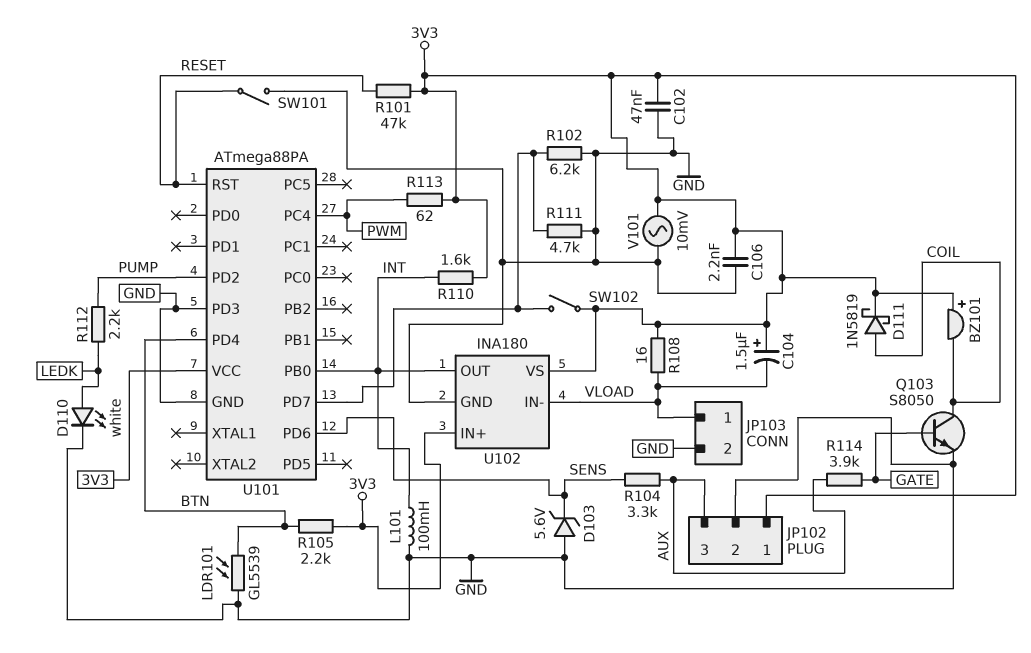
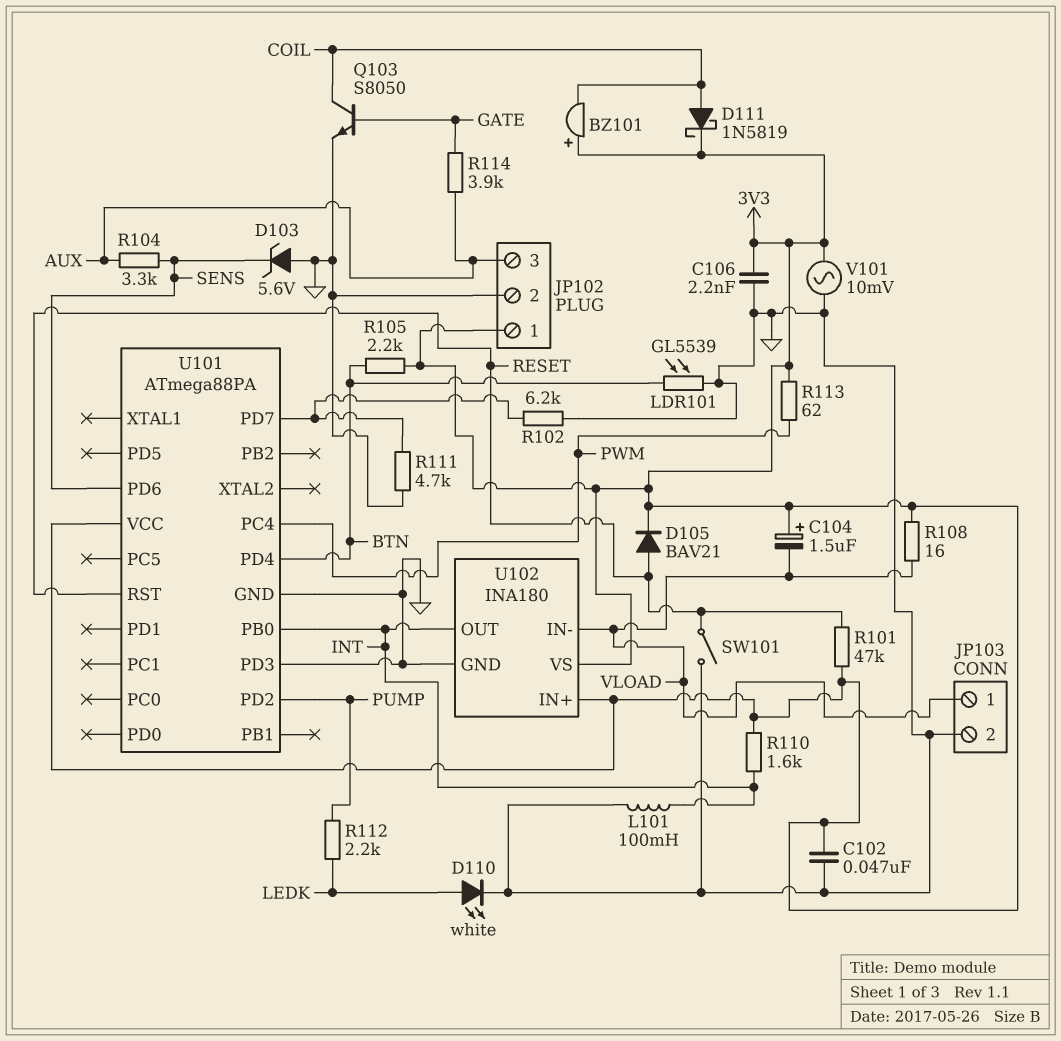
D105: none -> diode BAV21 (A RESET, K 3V3)
SW102: switch (3V3, U101/PD7) -> none

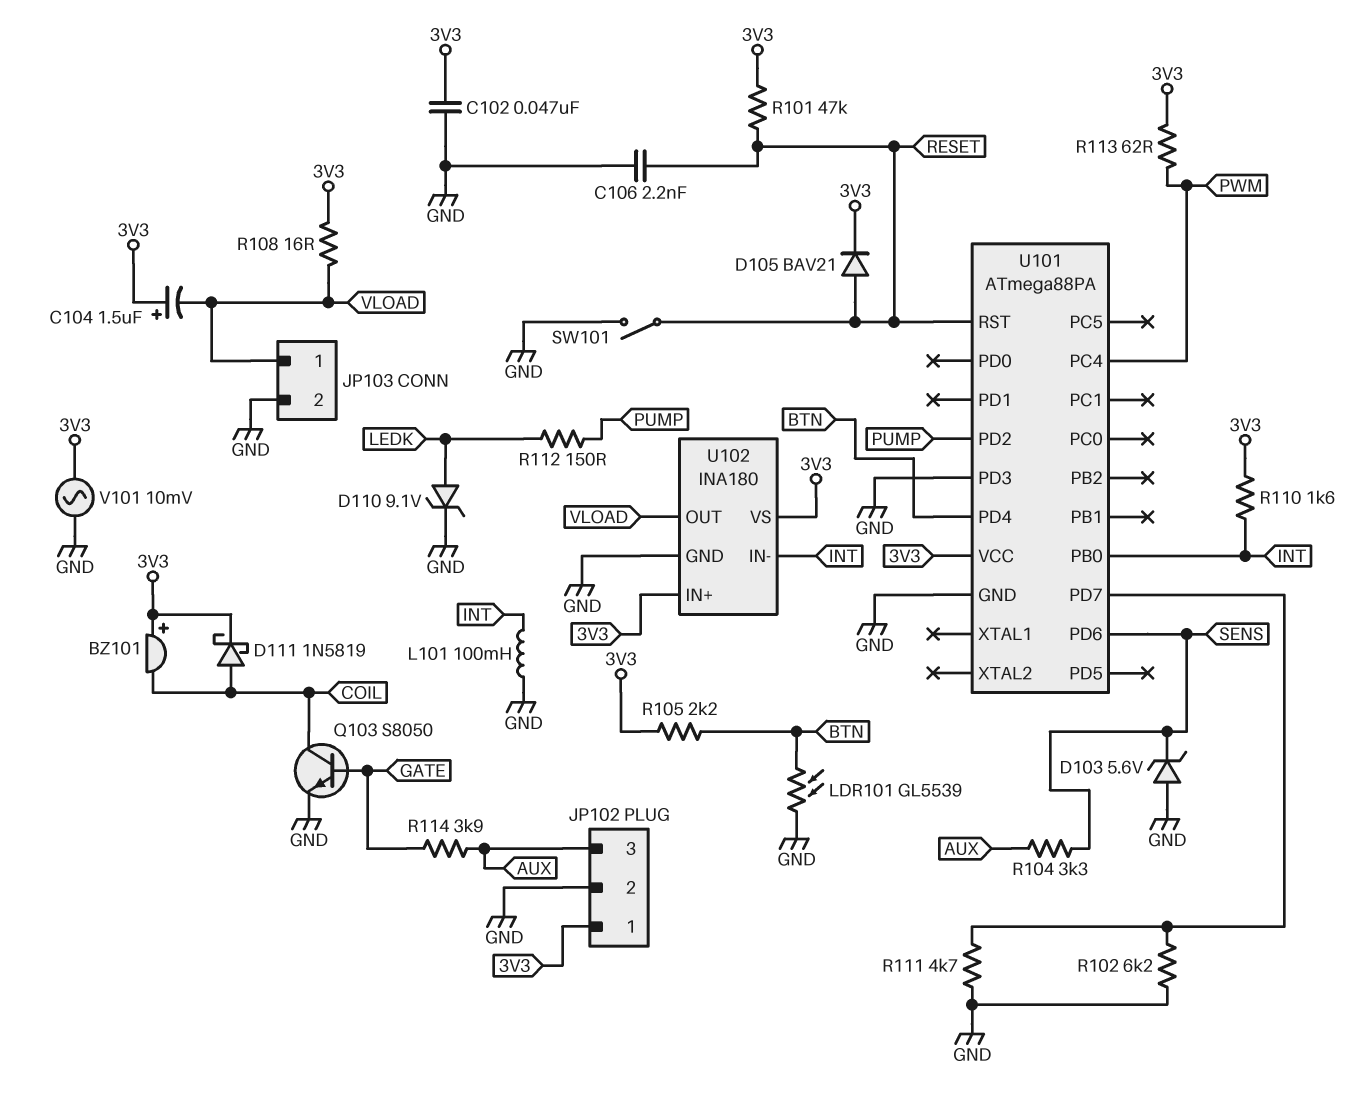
C106: 2.2nF (3V3, GND) -> 2.2nF (GND, RESET)
D110: LED white (A LEDK, K GND) -> zener 9.1V (A LEDK, K GND)
R112: 2.2k (LEDK, PUMP) -> 150 (LEDK, PUMP)
U102 pin IN-: VLOAD -> INT
U102 pin OUT: INT -> VLOAD

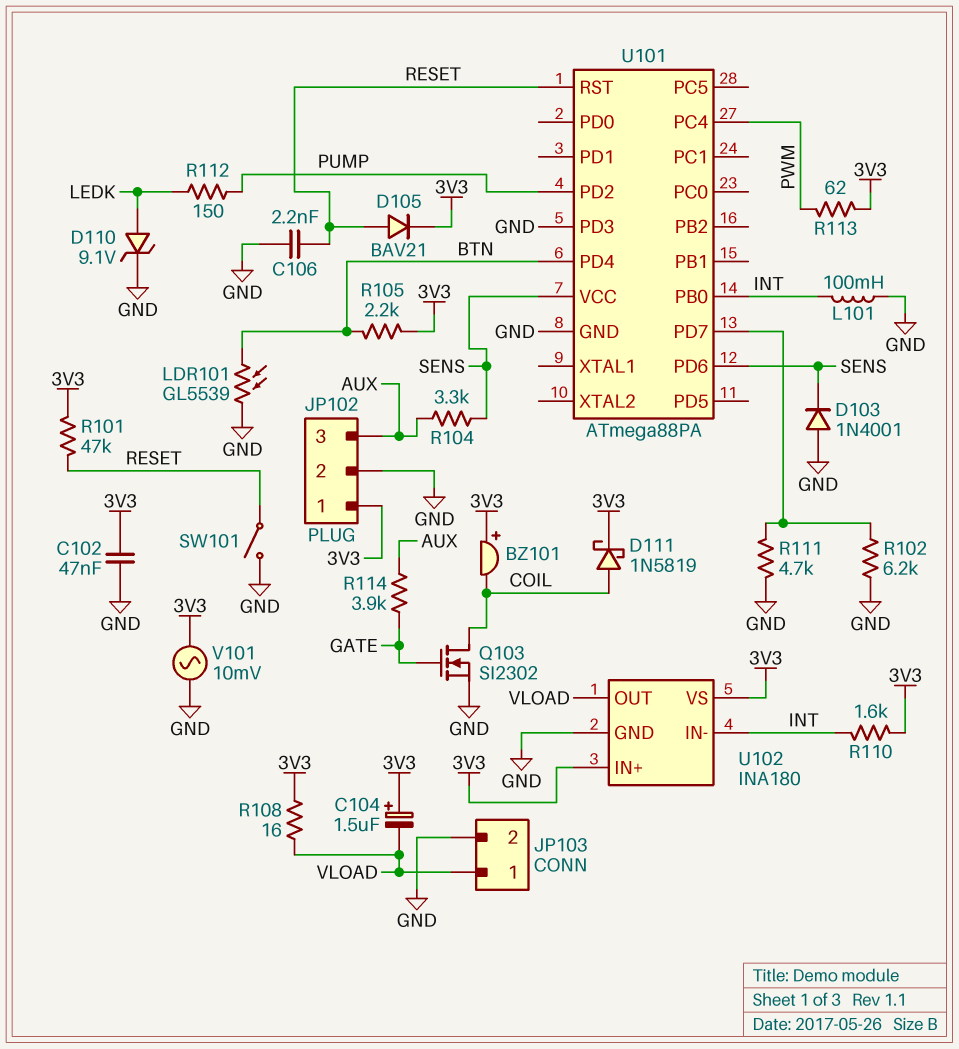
D103: zener 5.6V (A GND, K SENS) -> diode 1N4001 (A GND, K SENS)
Q103: NPN S8050 (B GATE, C COIL, E GND) -> NMOS SI2302 (G GATE, D COIL, S GND)
U101 pin VCC: 3V3 -> SENS

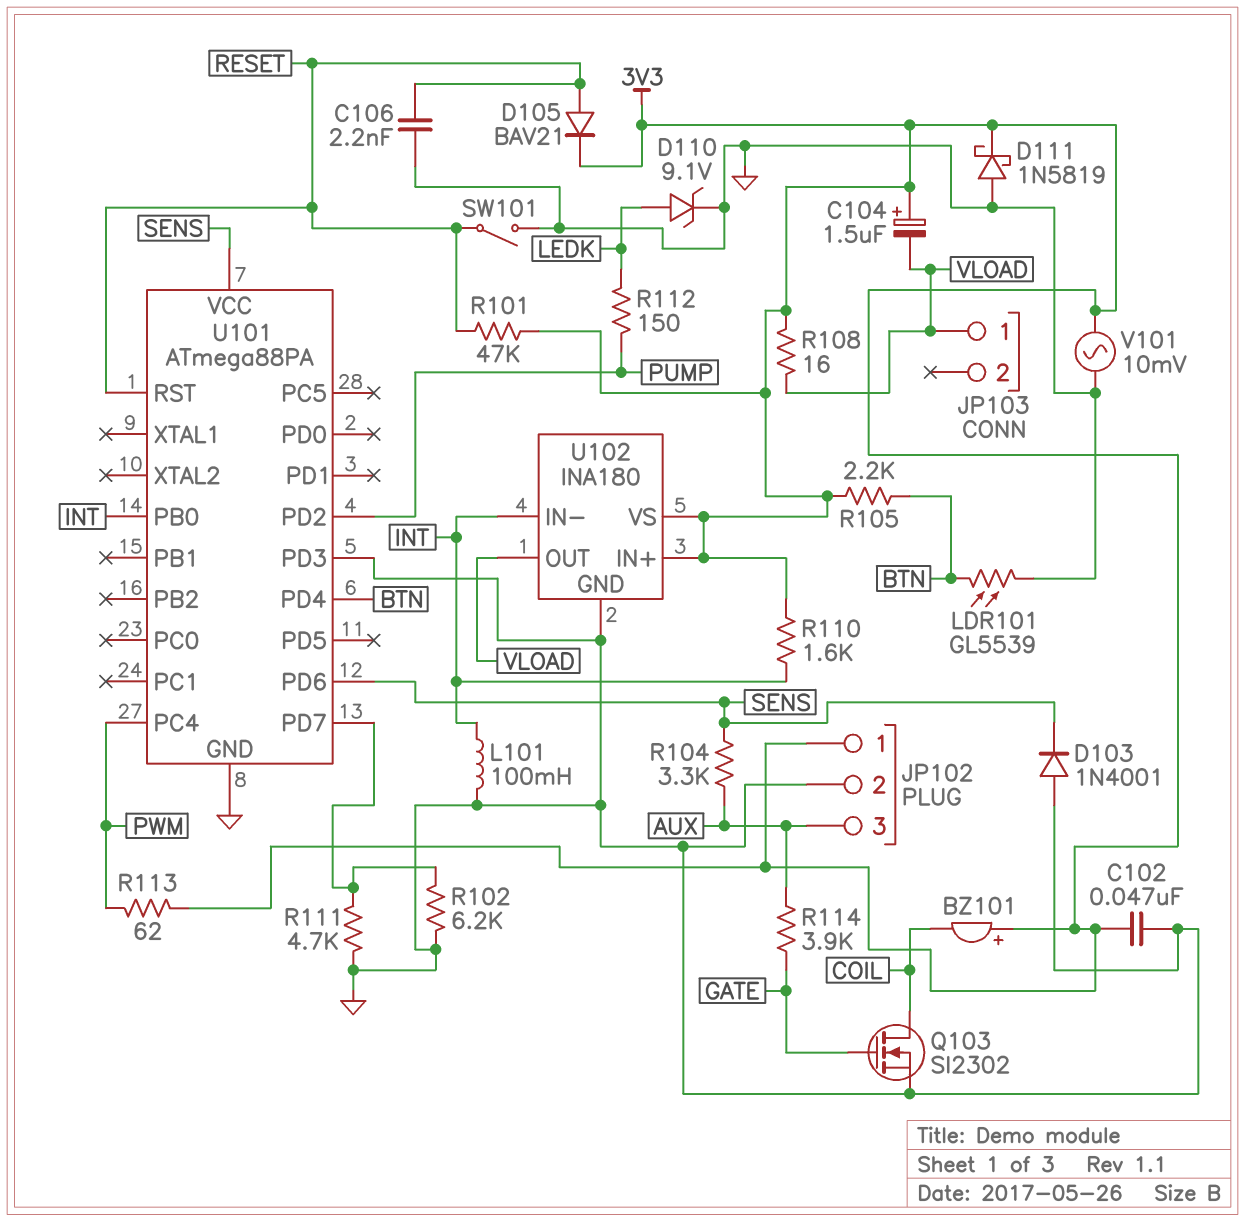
D111: schottky 1N5819 (A COIL, K 3V3) -> schottky 1N5819 (A GND, K 3V3)
JP103 pin 2: GND -> none

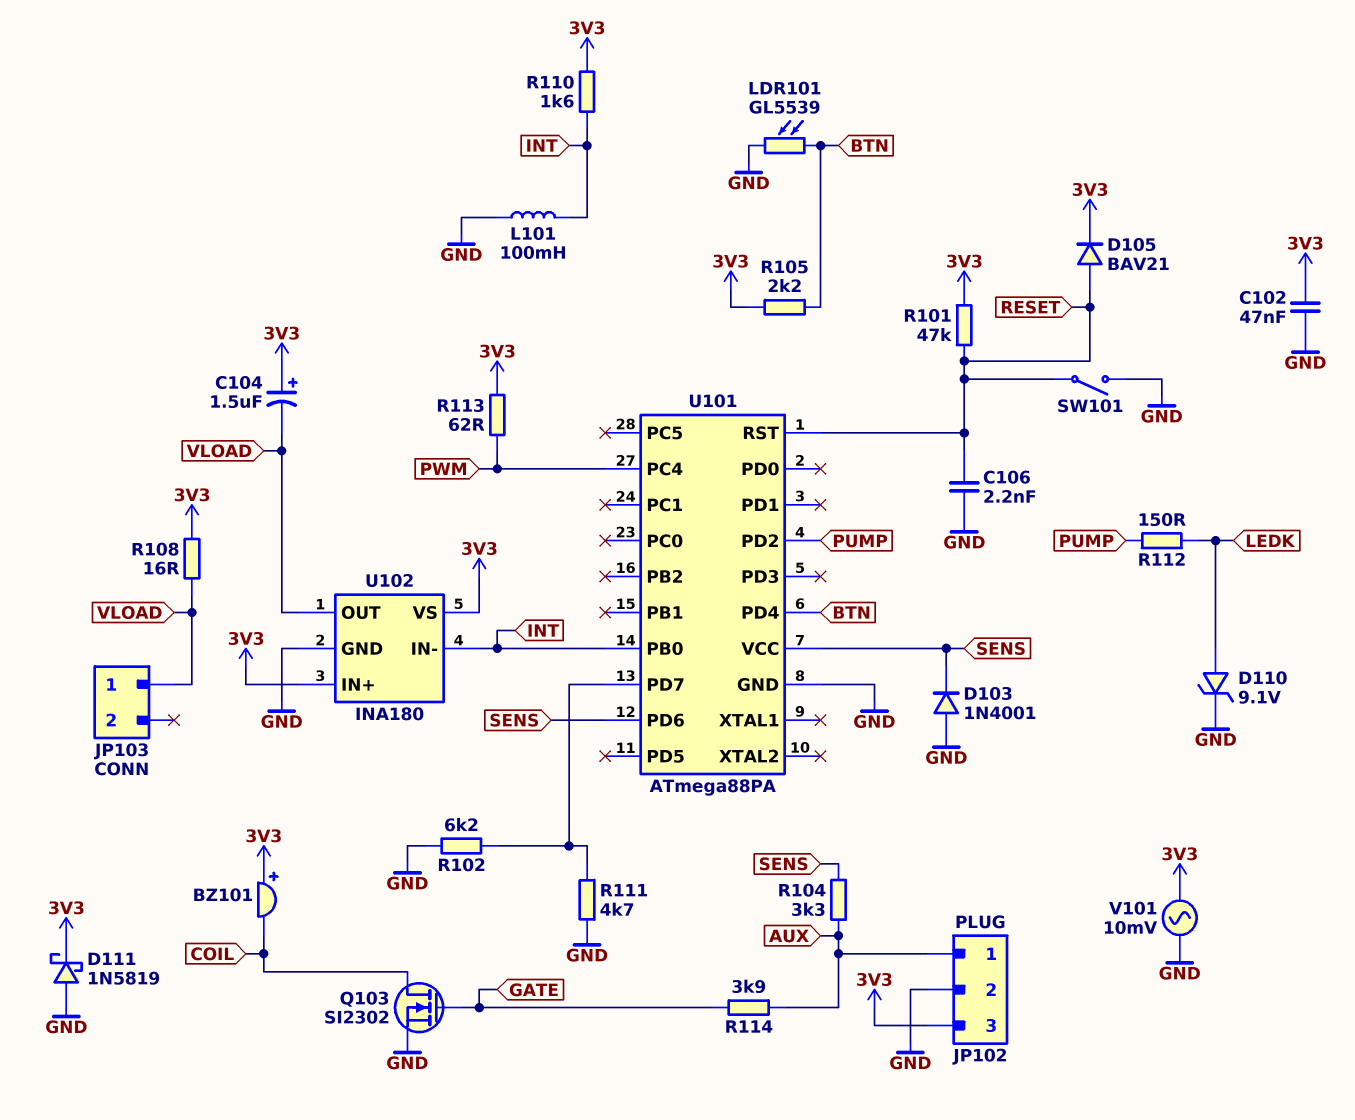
JP102 pin 1: 3V3 -> AUX
JP102 pin 3: AUX -> 3V3
U101 pin PD3: GND -> none

